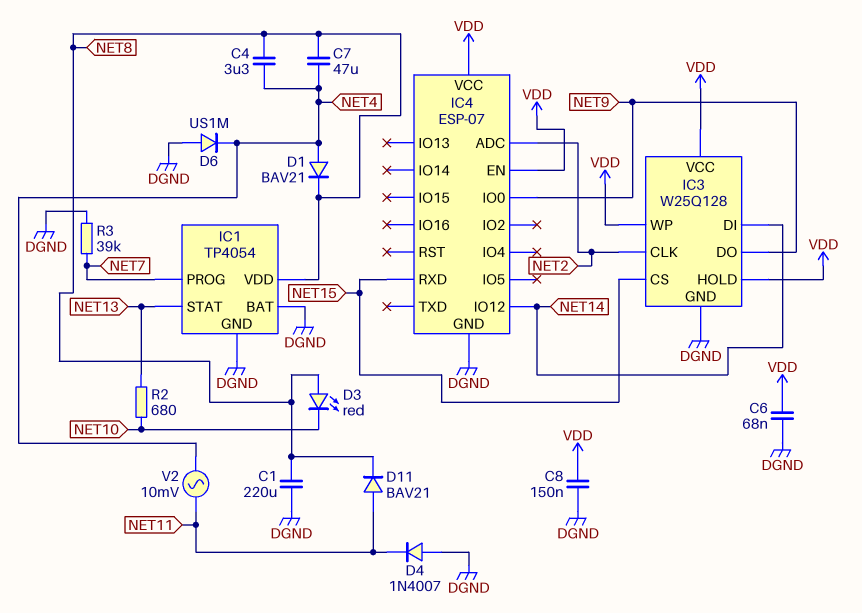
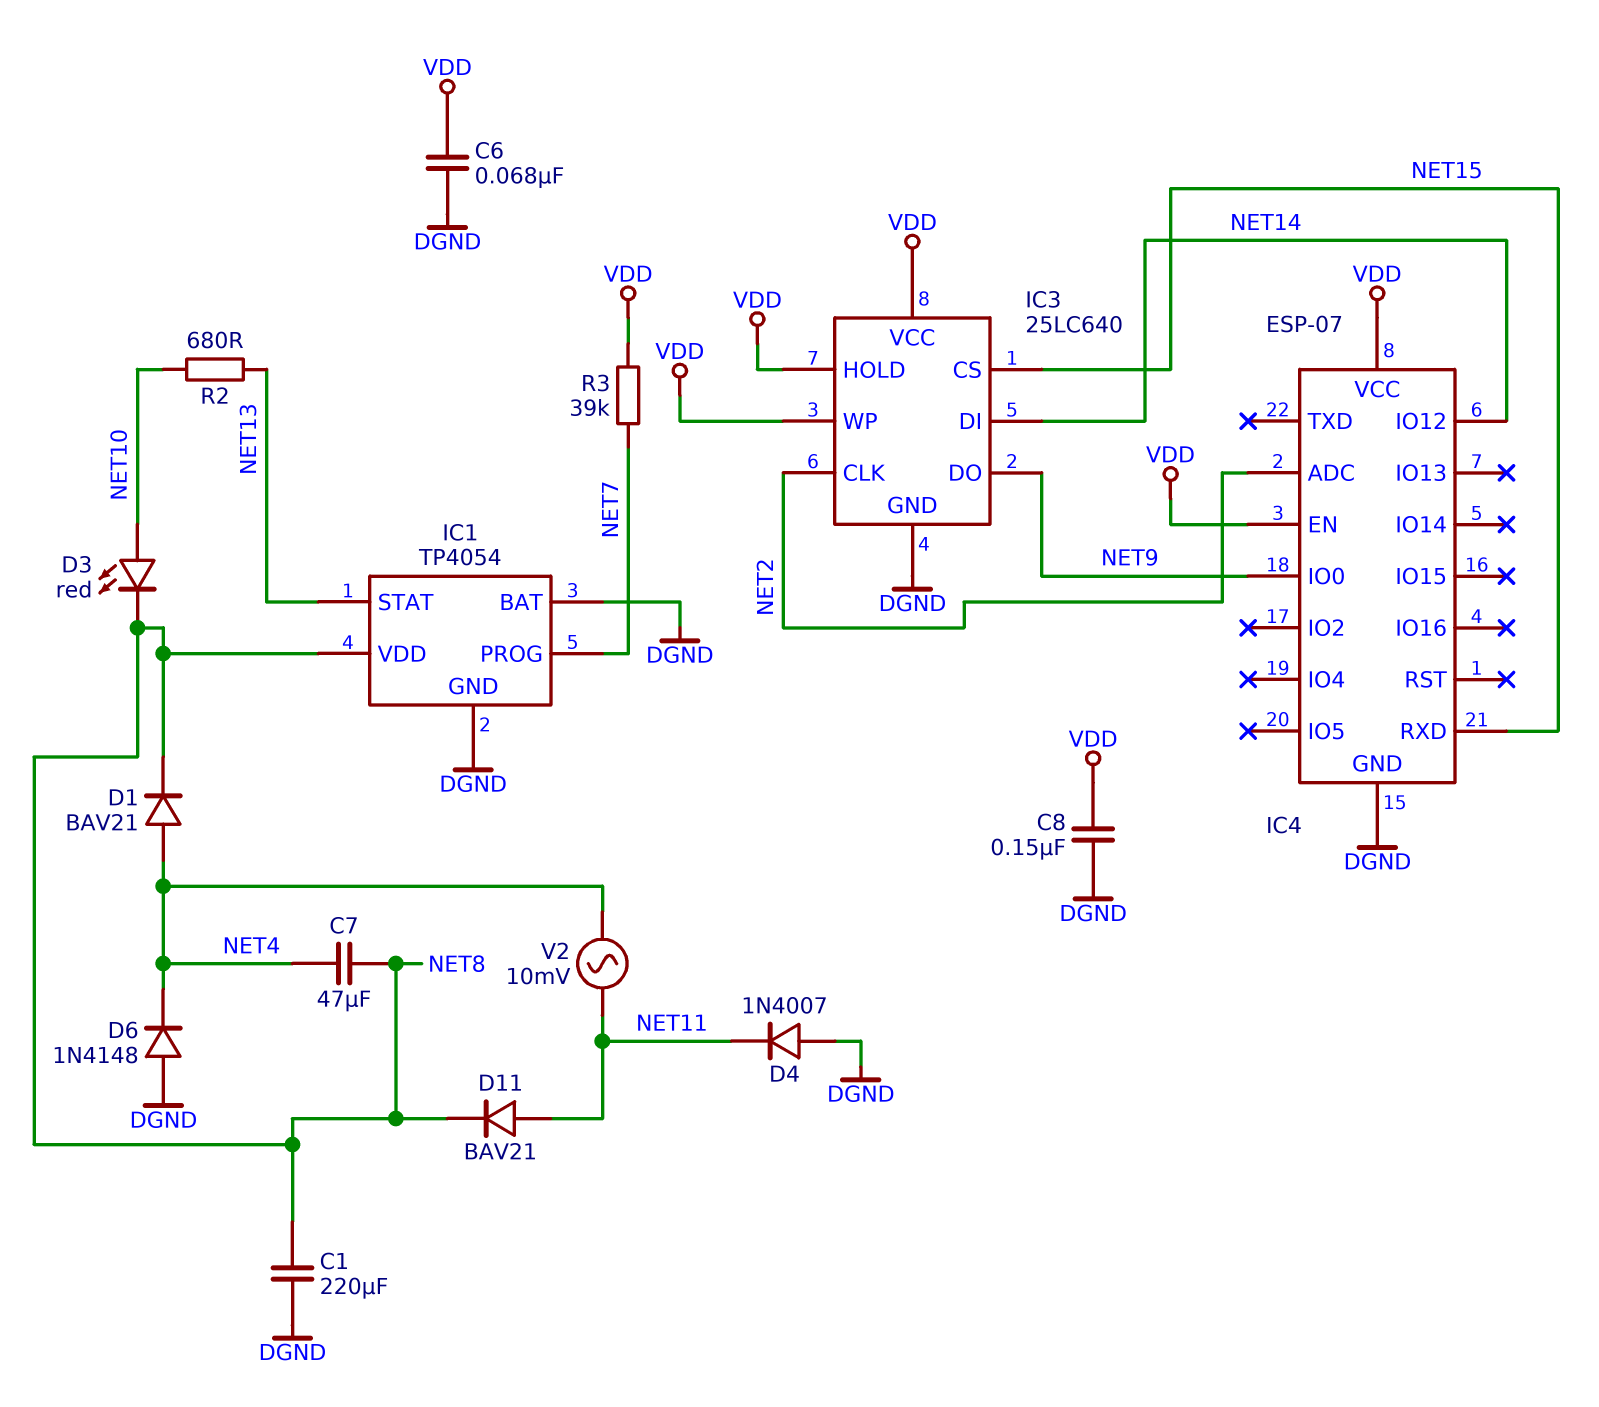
C4: 3.3uF (NET4, NET8) -> none
D3: LED red (A NET8, K NET10) -> LED red (A NET10, K NET8)
D6: diode US1M (A DGND, K NET4) -> diode 1N4148 (A DGND, K NET4)
IC3: W25Q128 -> 25LC640
R3: 39k (DGND, NET7) -> 39k (NET7, VDD)

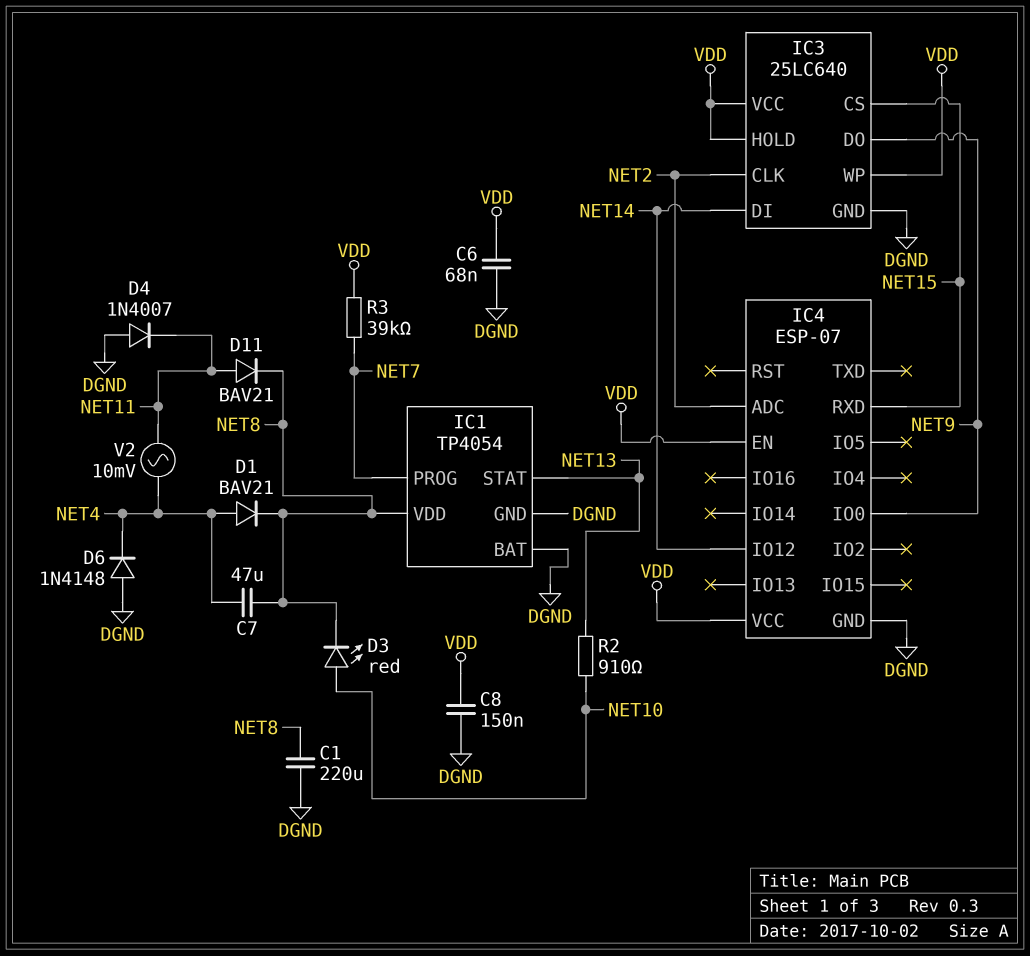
R2: 680 (NET10, NET13) -> 910 (NET10, NET13)

